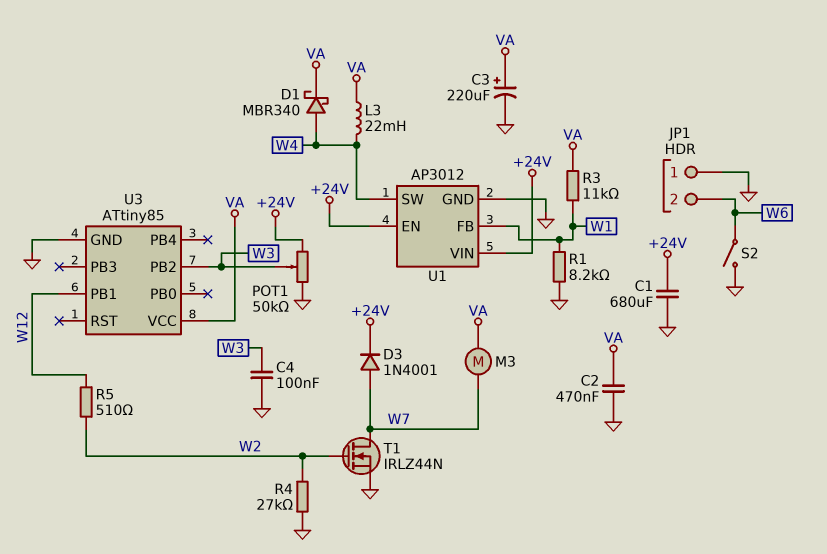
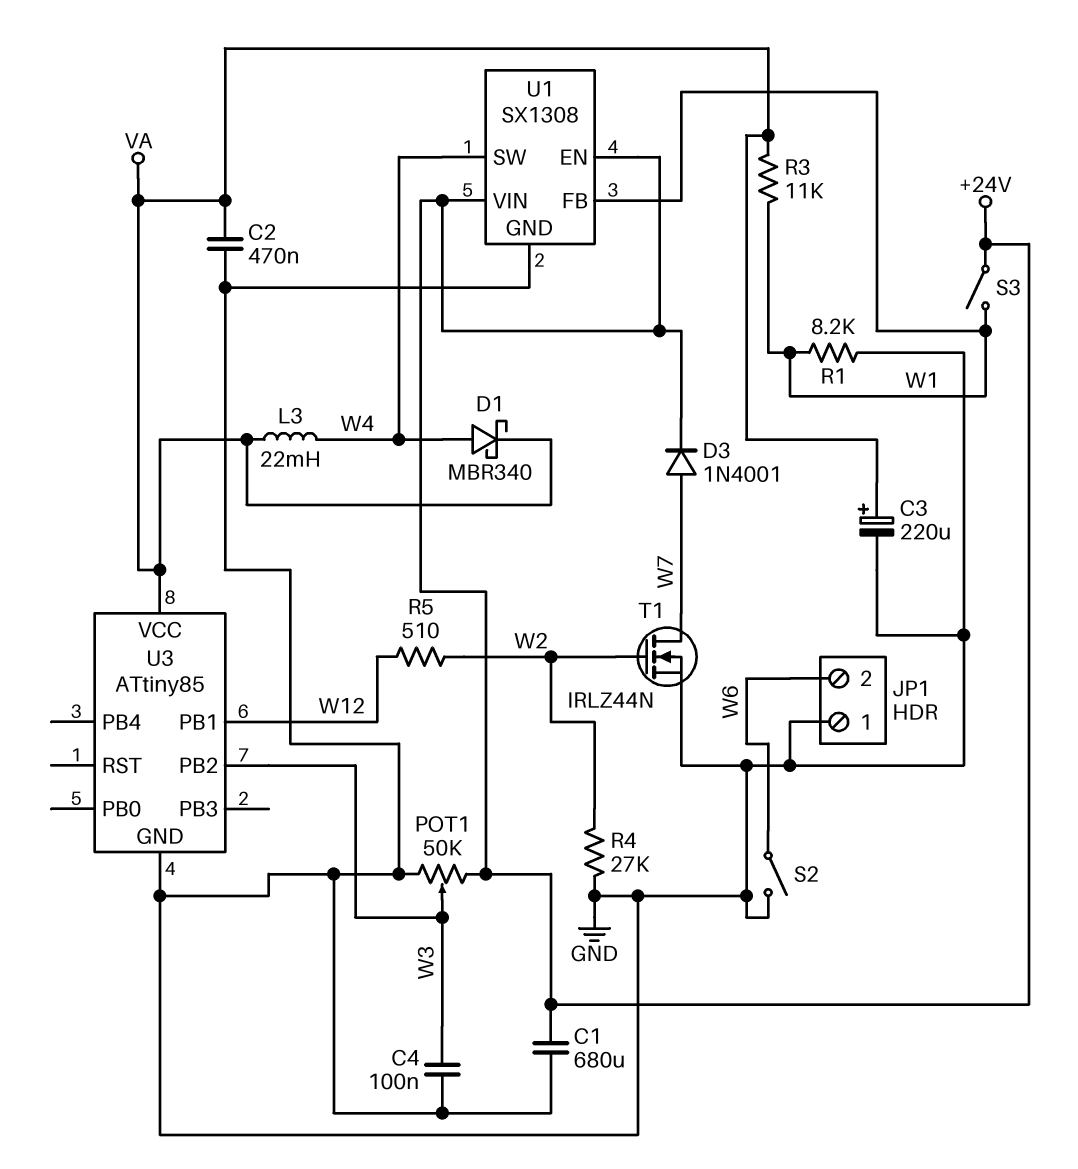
M3: motor (VA, W7) -> none
S3: none -> switch (+24V, W1)
U1: AP3012 -> SX1308

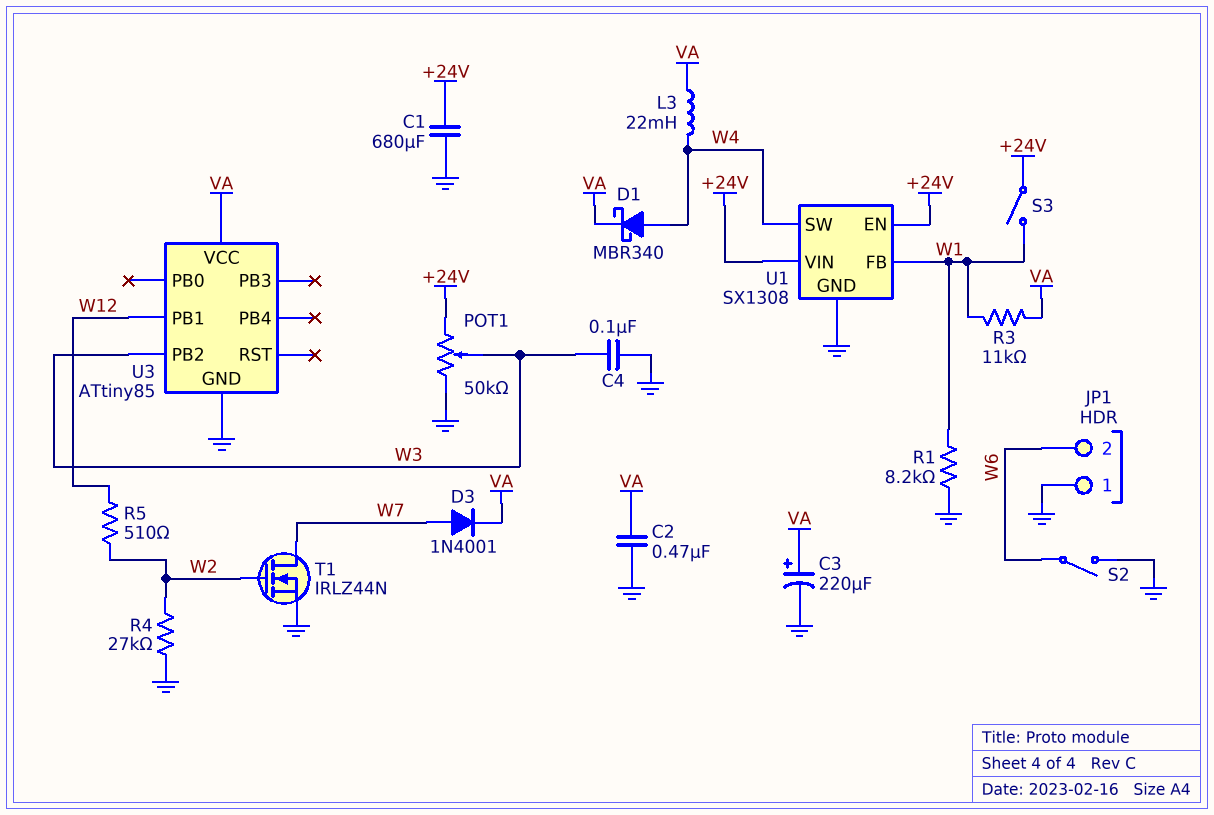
D3: diode 1N4001 (A W7, K +24V) -> diode 1N4001 (A W7, K VA)

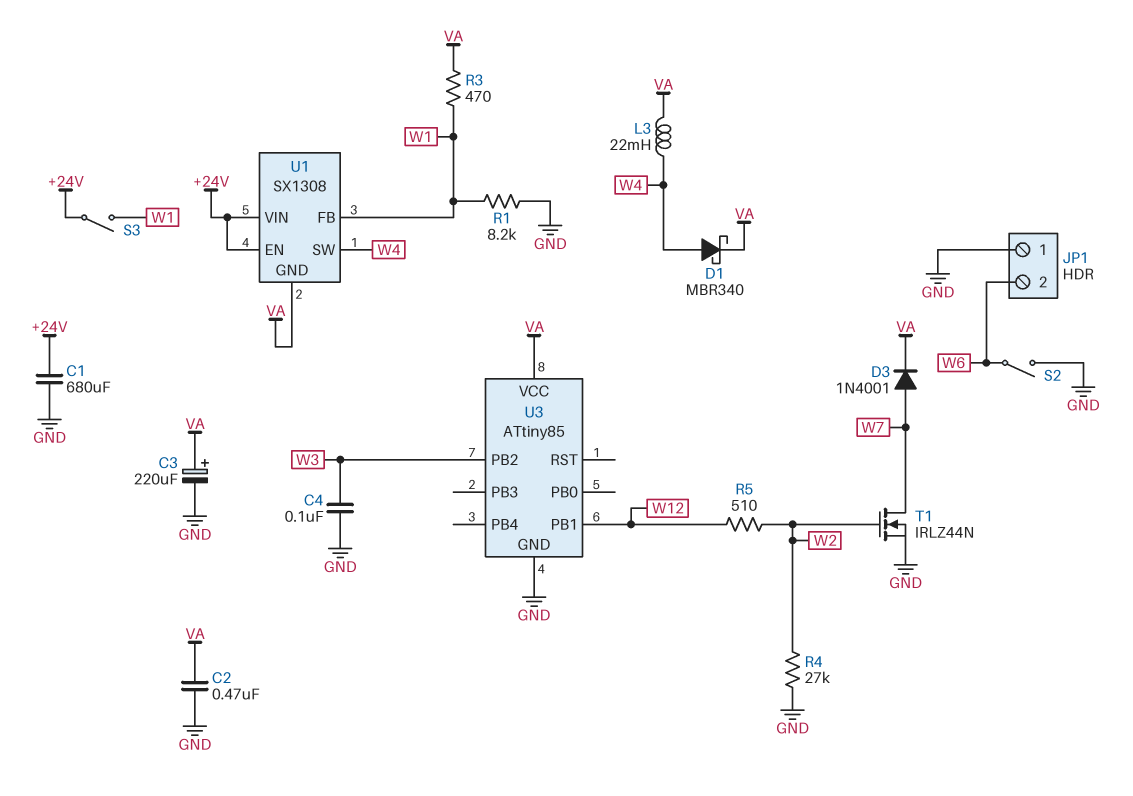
POT1: 50k (+24V, GND, wiper W3) -> none
R3: 11k (VA, W1) -> 470 (VA, W1)
U1 pin GND: GND -> VA

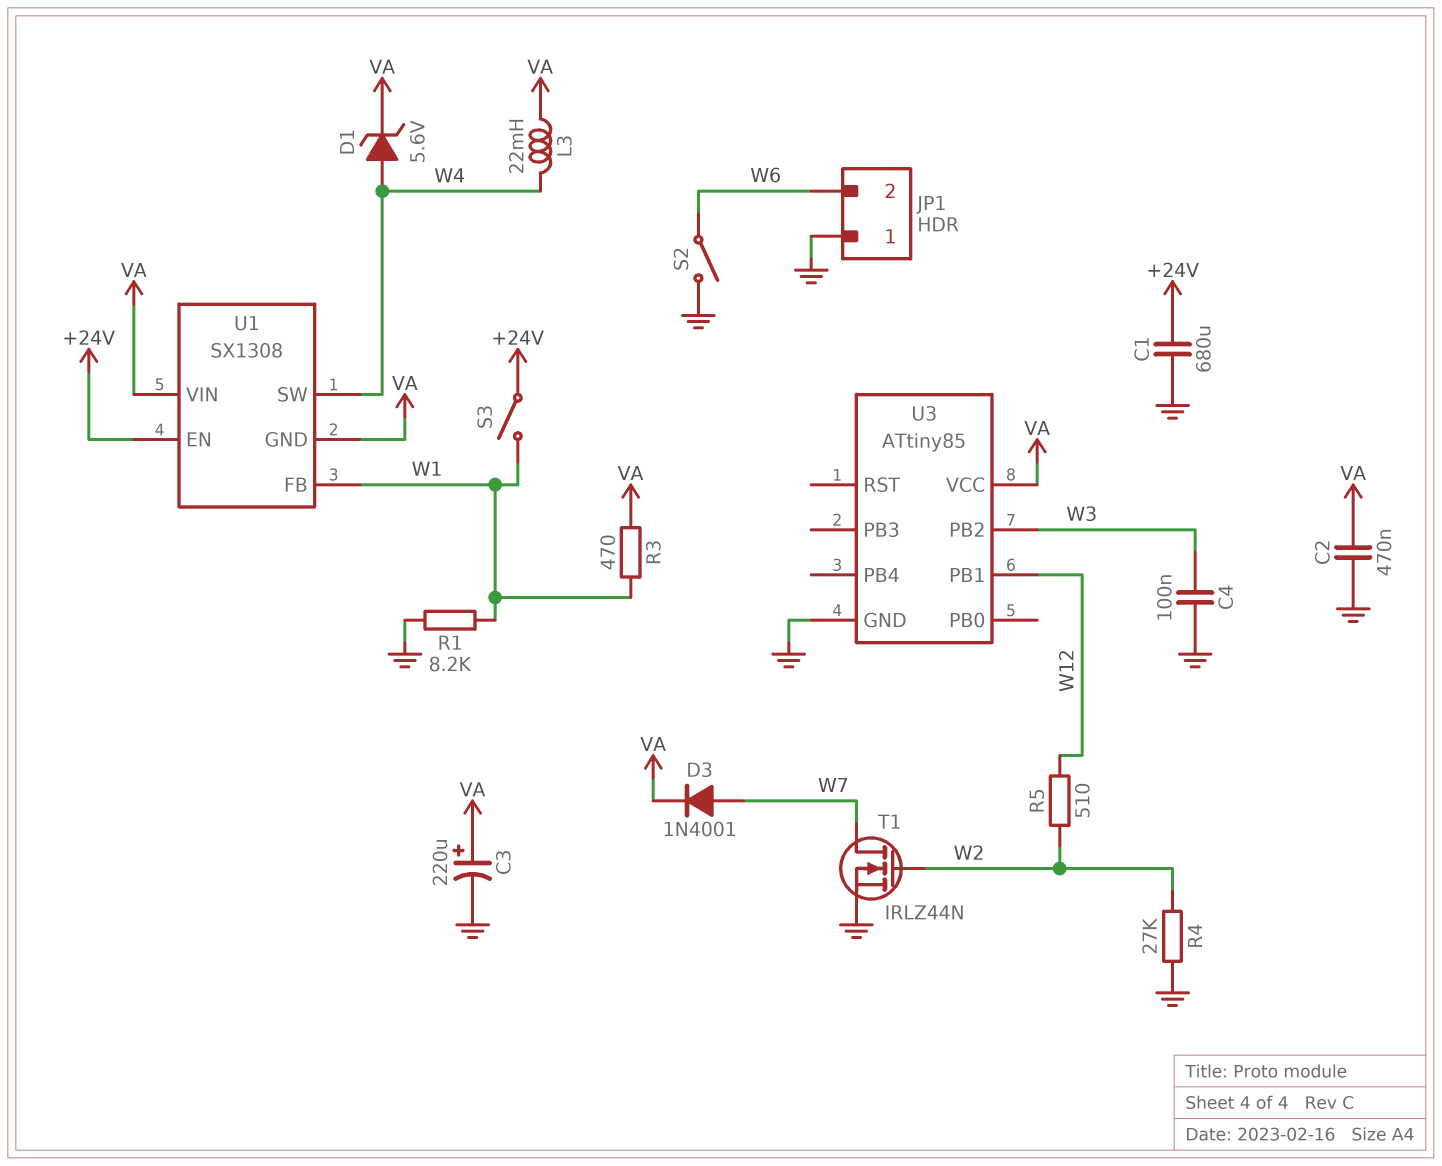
D1: schottky MBR340 (A W4, K VA) -> zener 5.6V (A W4, K VA)
U1 pin VIN: +24V -> VA

